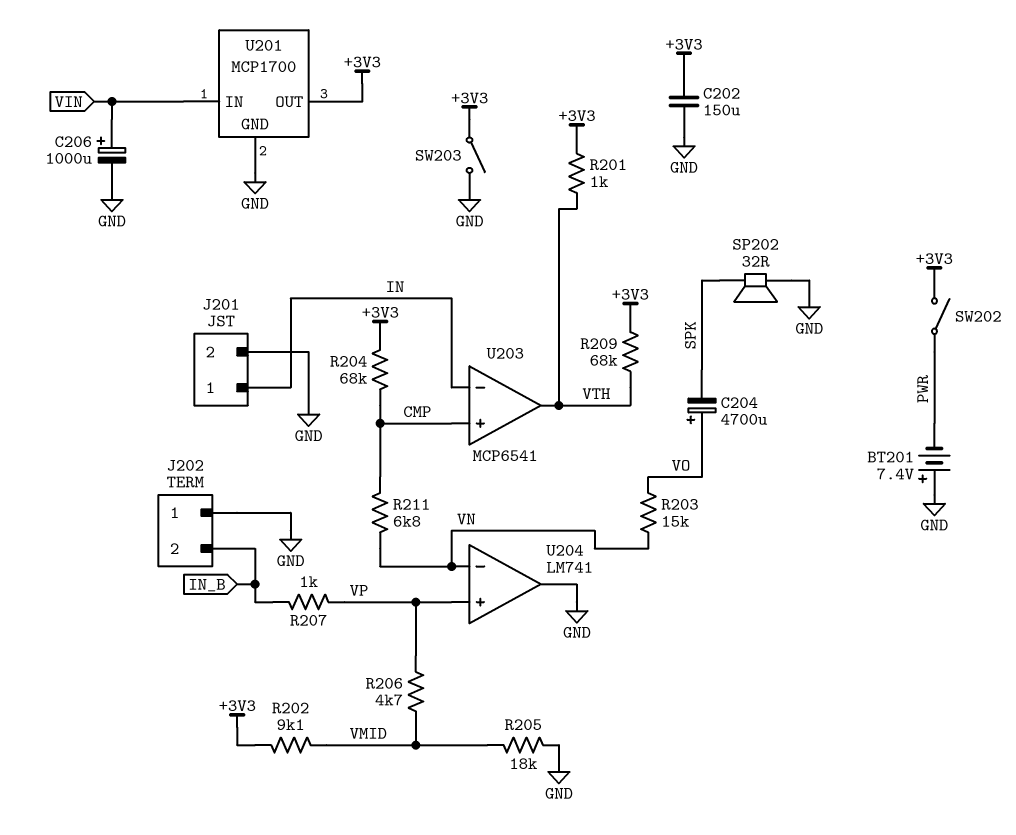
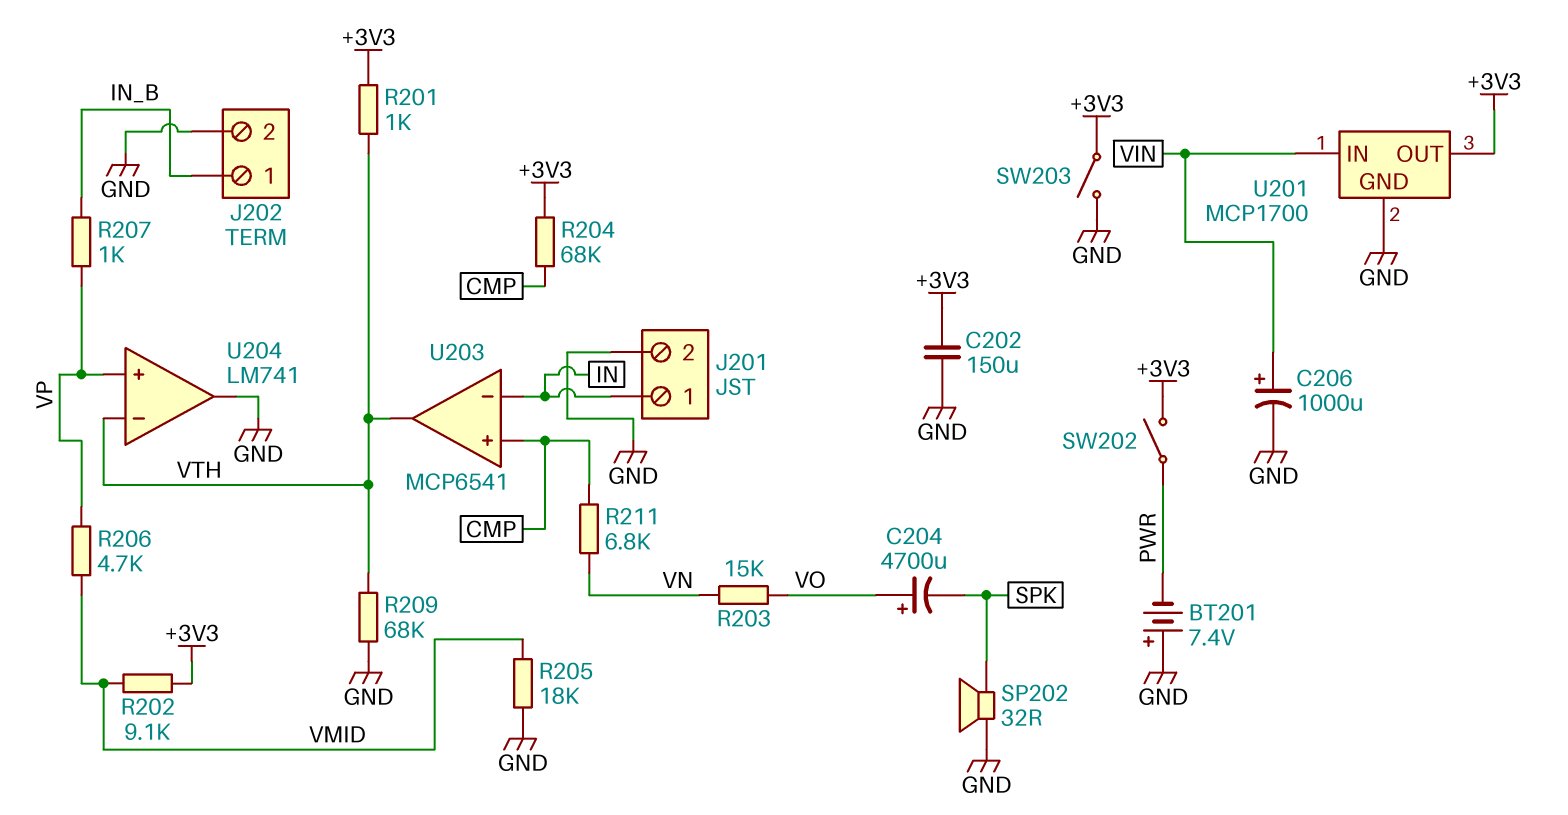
J202 pin 1: GND -> IN_B
J202 pin 2: IN_B -> GND
R209: 68k (+3V3, VTH) -> 68k (GND, VTH)
U204 pin in-: VN -> VTH

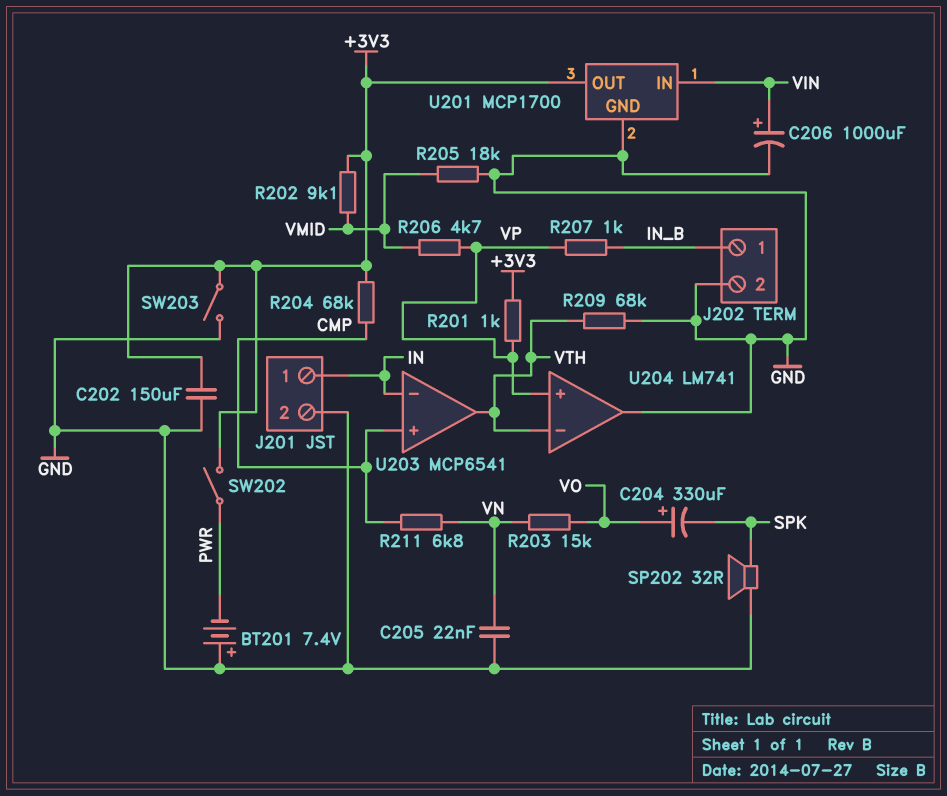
C204: 4700uF (plus VO, minus SPK) -> 330uF (plus VO, minus SPK)
C205: none -> 22nF (GND, VN)
R201: 1k (+3V3, VTH) -> 1k (+3V3, VP)

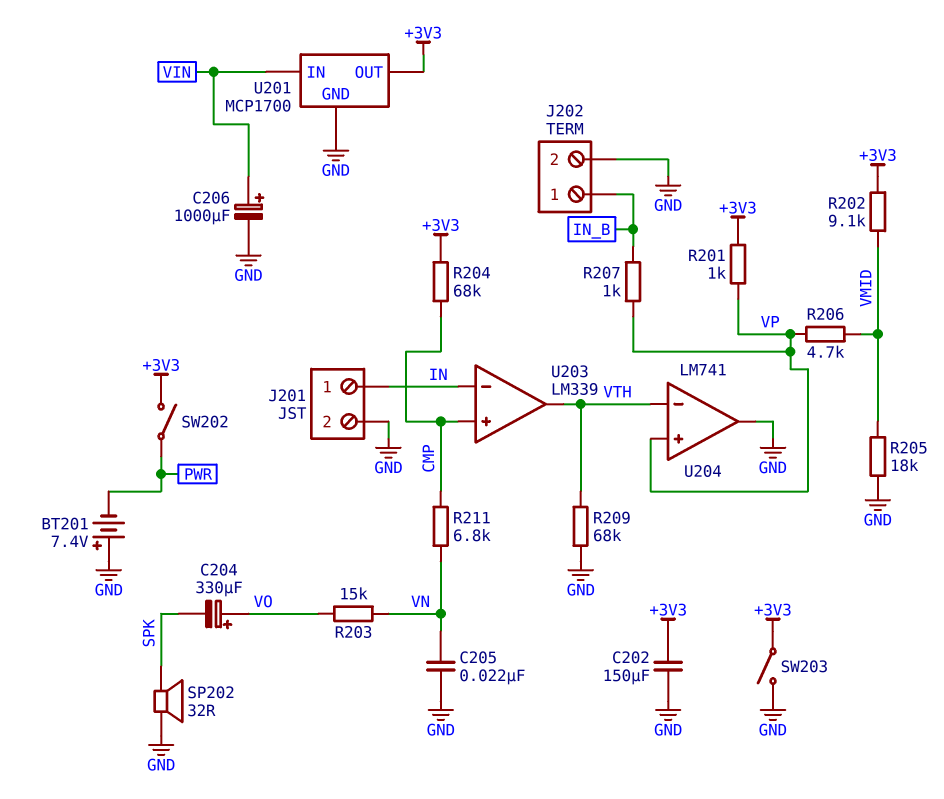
U203: MCP6541 -> LM339

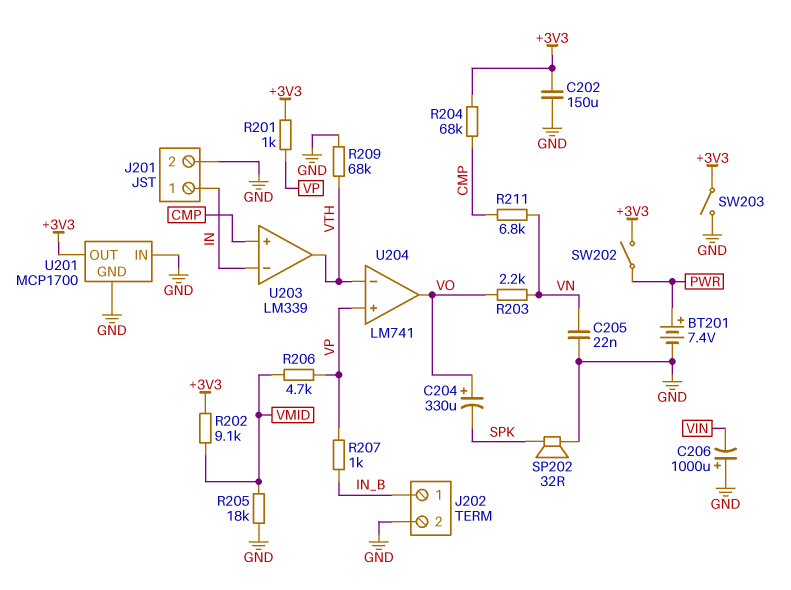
BT201: 7.4V (plus GND, minus PWR) -> 7.4V (plus PWR, minus GND)
C206: 1000uF (plus VIN, minus GND) -> 1000uF (plus GND, minus VIN)
R203: 15k (VN, VO) -> 2.2k (VN, VO)
U201 pin IN: VIN -> GND
U204 pin out: GND -> VO

